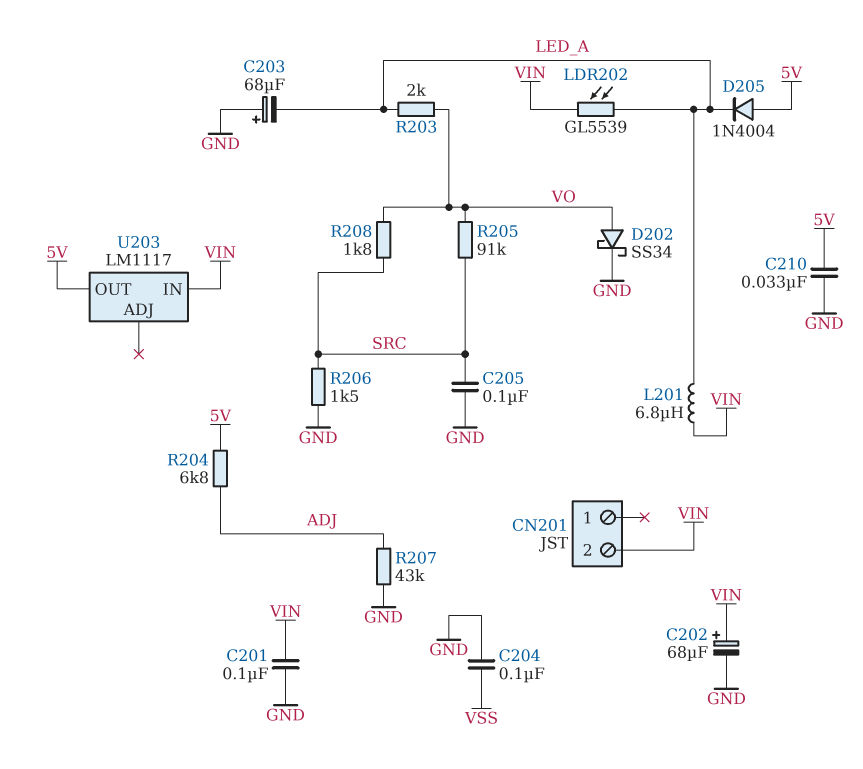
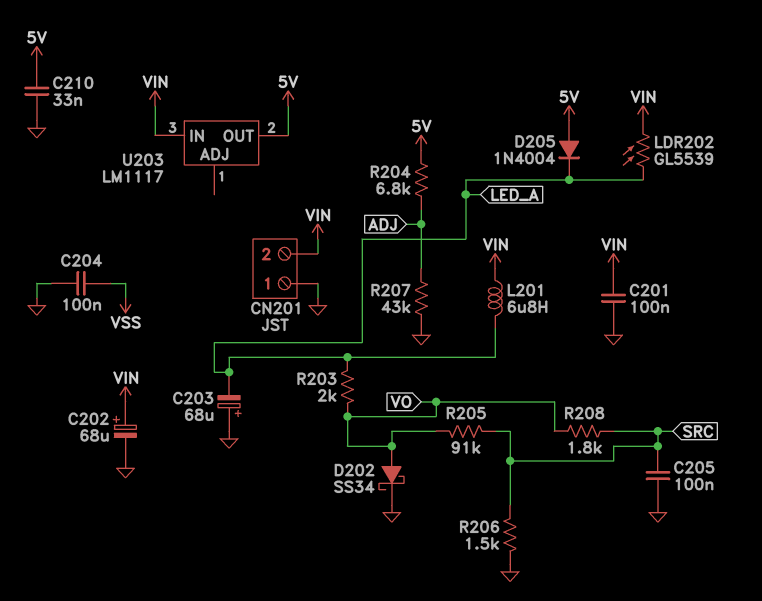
CN201 pin 1: none -> GND

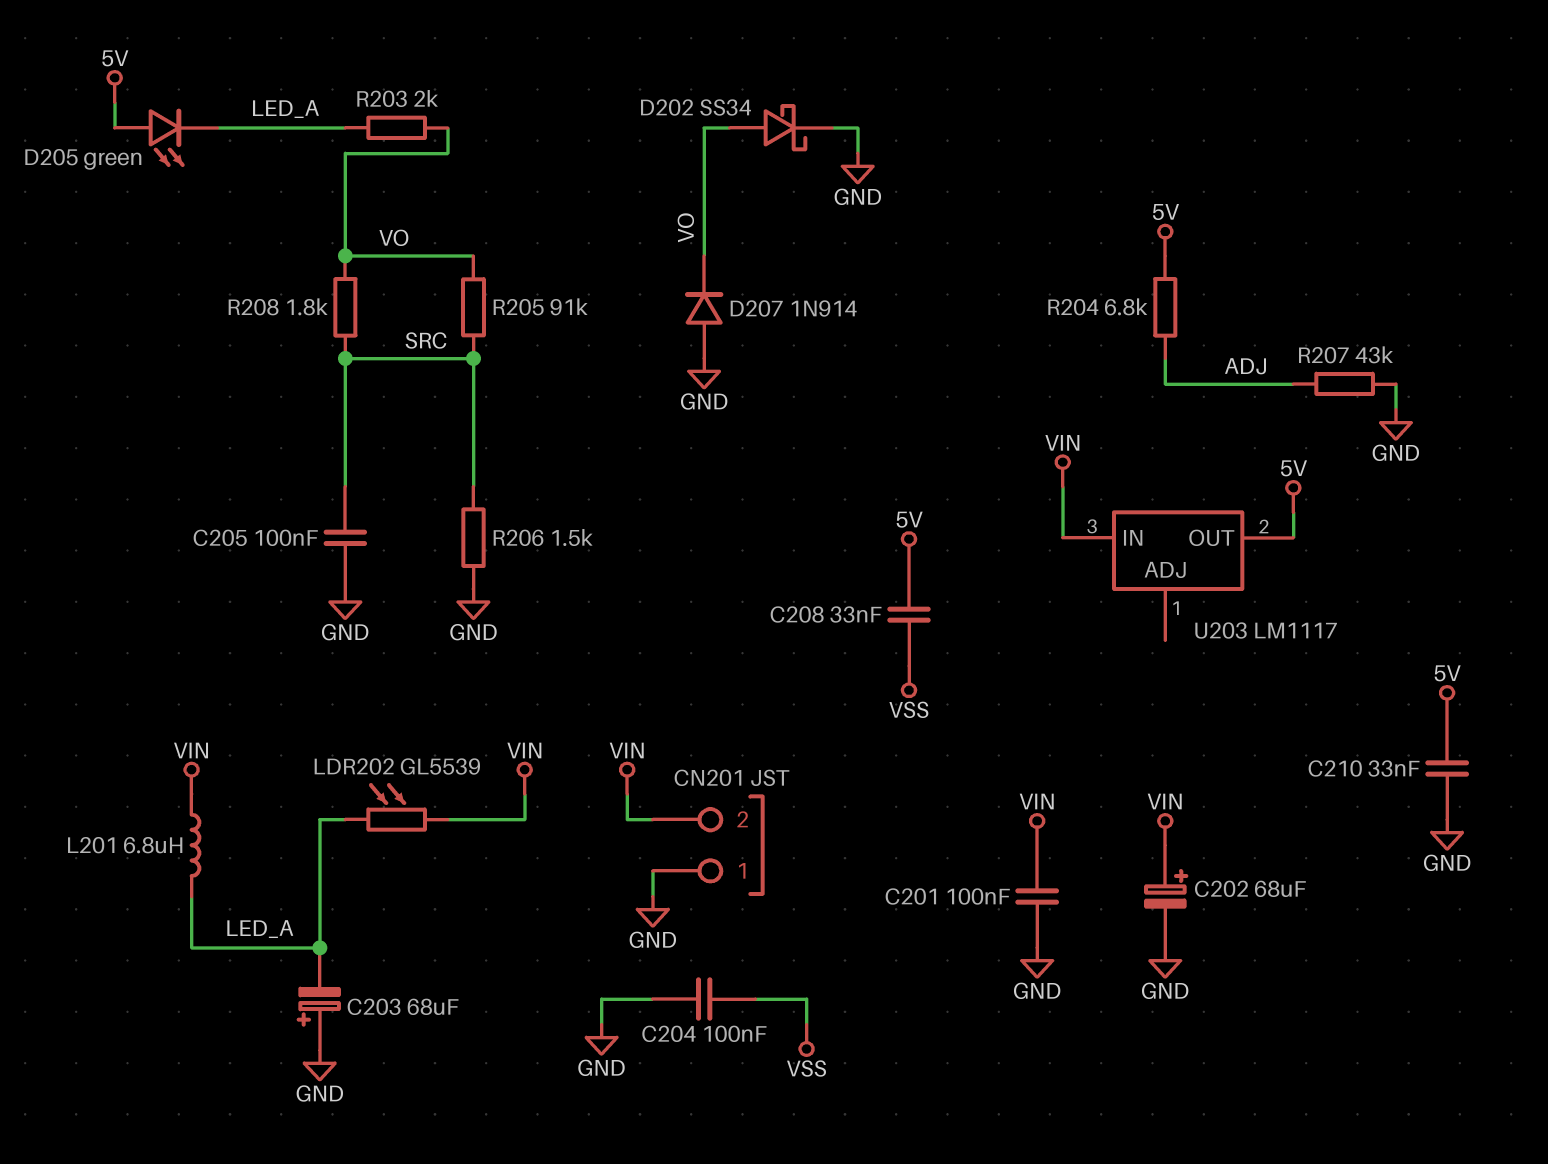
C208: none -> 33nF (5V, VSS)
D205: diode 1N4004 (A 5V, K LED_A) -> LED green (A 5V, K LED_A)
D207: none -> diode 1N914 (A GND, K VO)

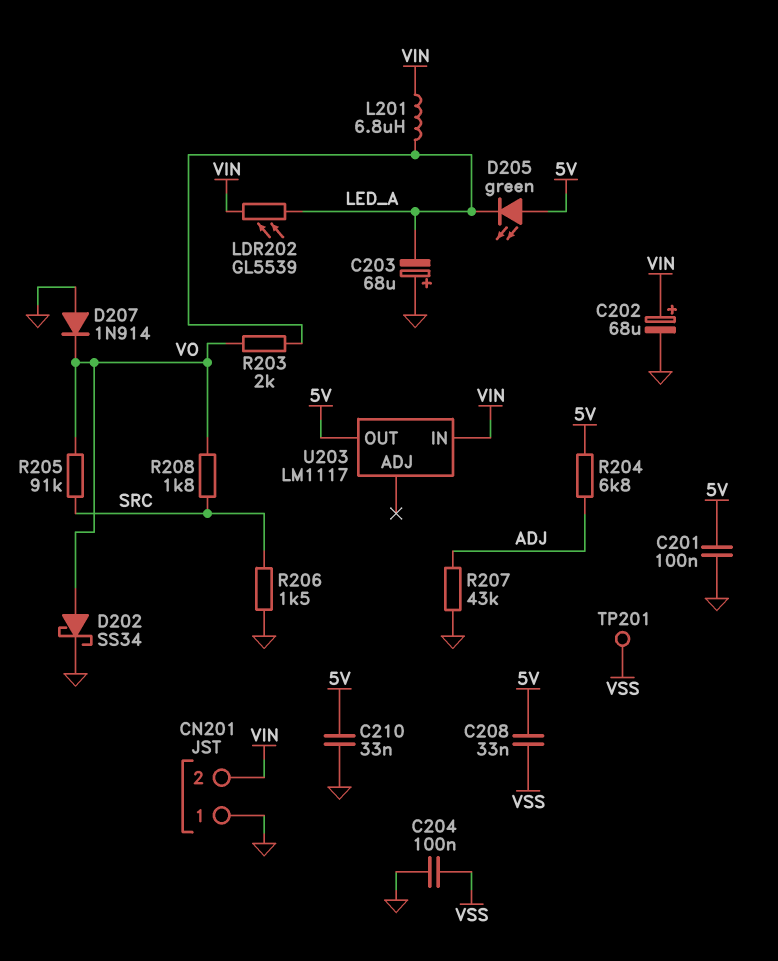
C201: 100nF (GND, VIN) -> 100nF (5V, GND)
C205: 100nF (GND, SRC) -> none
TP201: none -> test point (VSS)

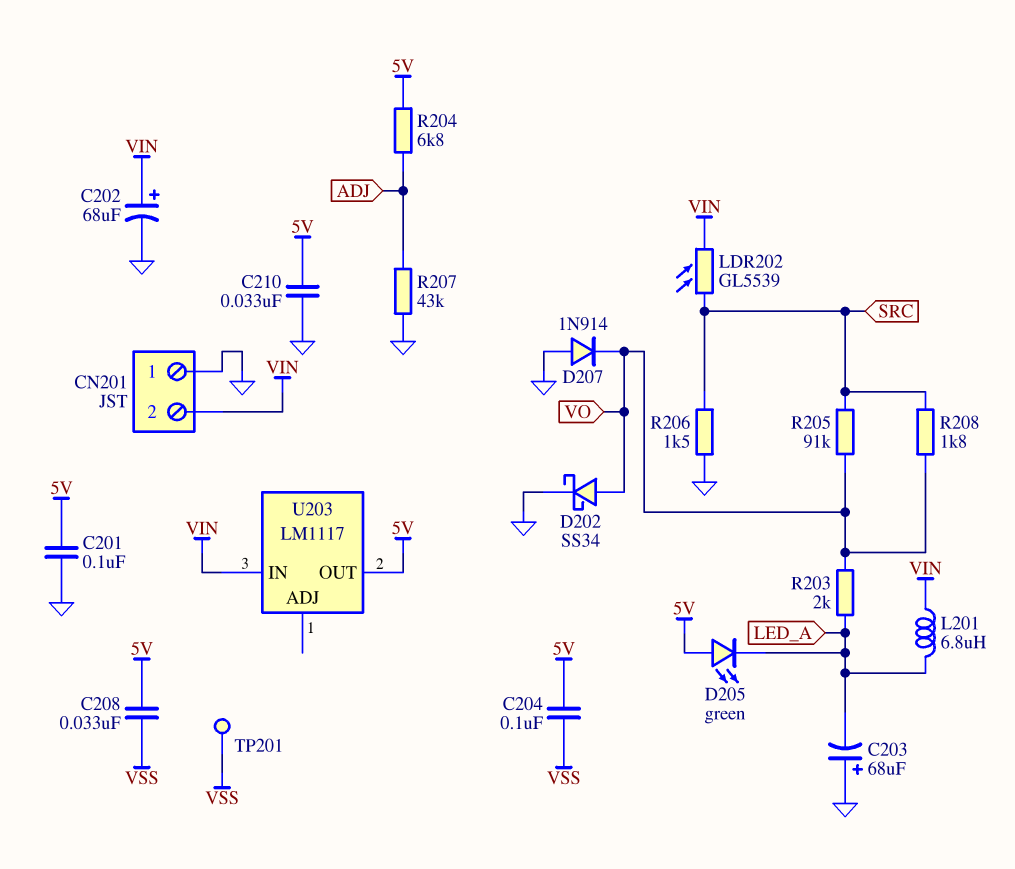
C204: 100nF (GND, VSS) -> 100nF (5V, VSS)
LDR202: GL5539 (LED_A, VIN) -> GL5539 (SRC, VIN)

